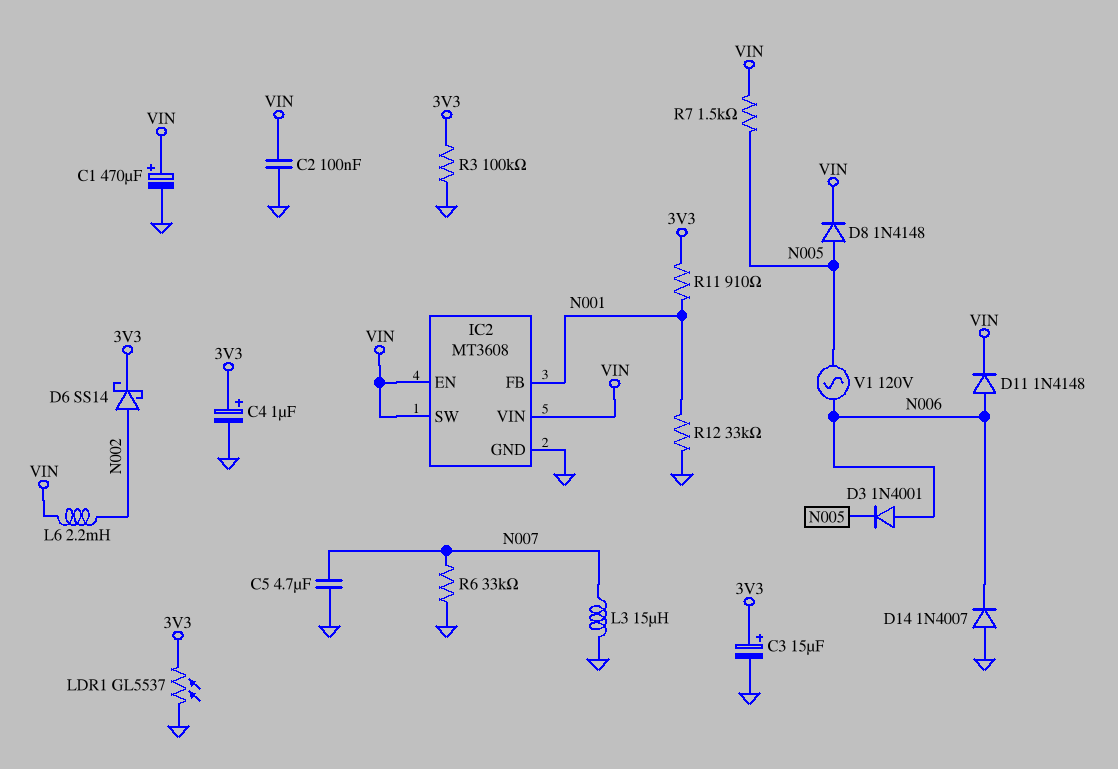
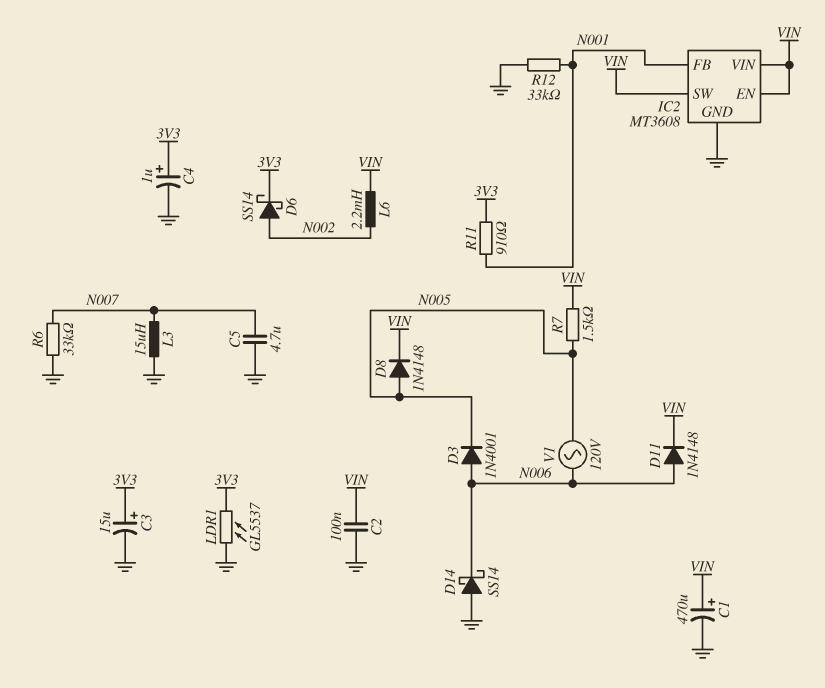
D14: diode 1N4007 (A GND, K N006) -> schottky SS14 (A GND, K N006)
R3: 100k (3V3, GND) -> none

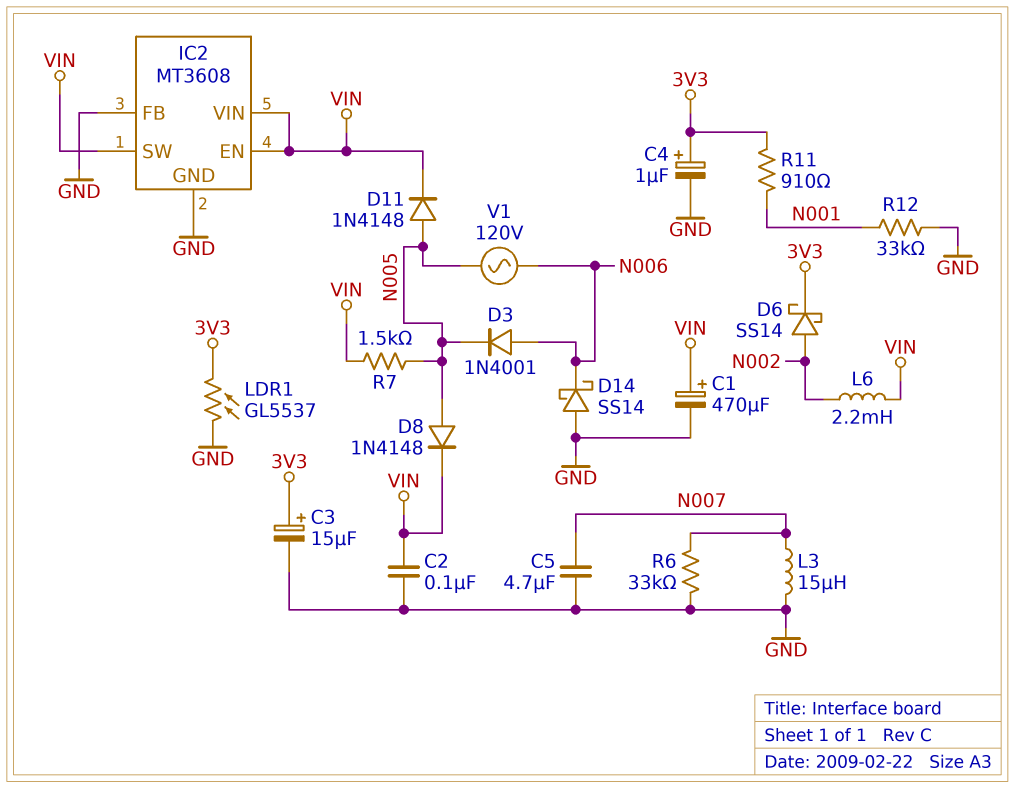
D11: diode 1N4148 (A N006, K VIN) -> diode 1N4148 (A N005, K VIN)
IC2 pin FB: N001 -> GND

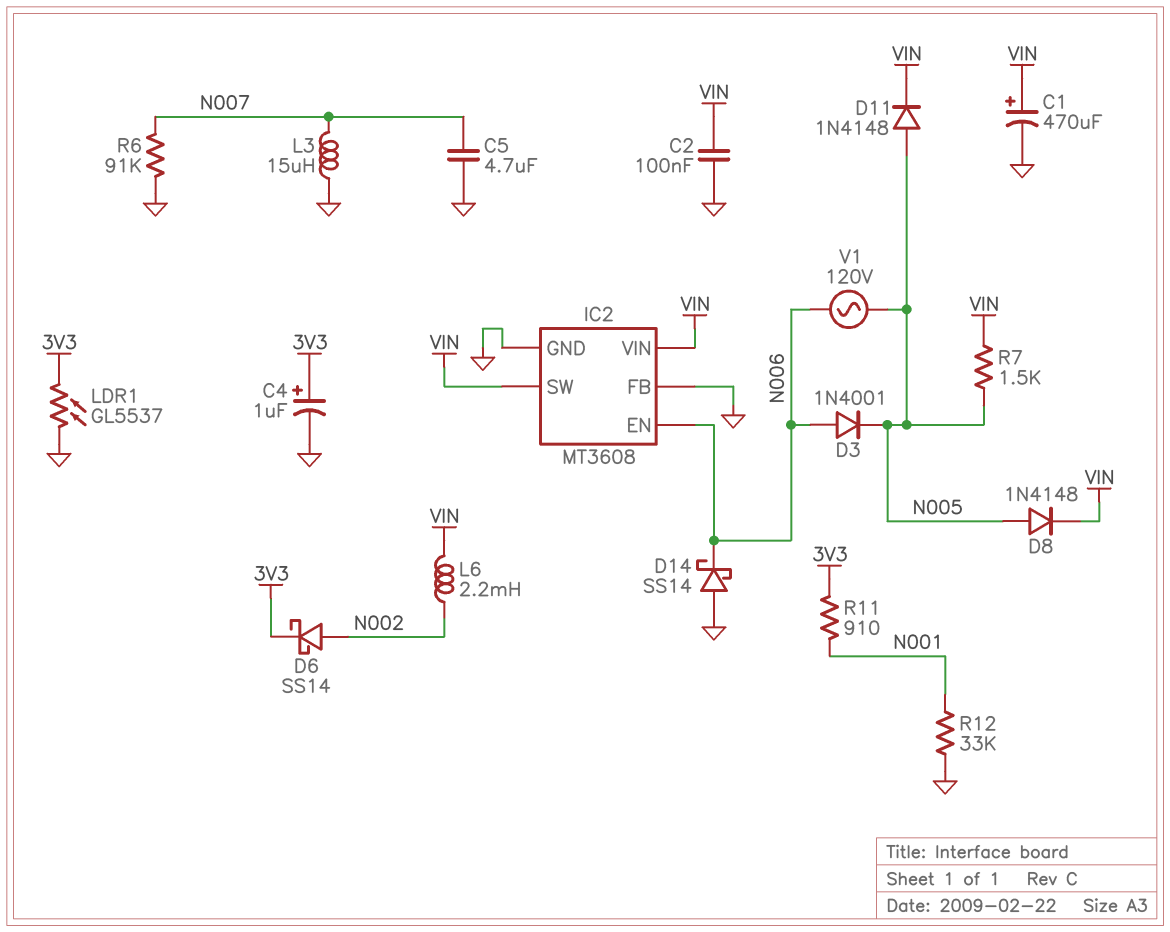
C3: 15uF (plus 3V3, minus GND) -> none
IC2 pin EN: VIN -> N006
R6: 33k (GND, N007) -> 91k (GND, N007)

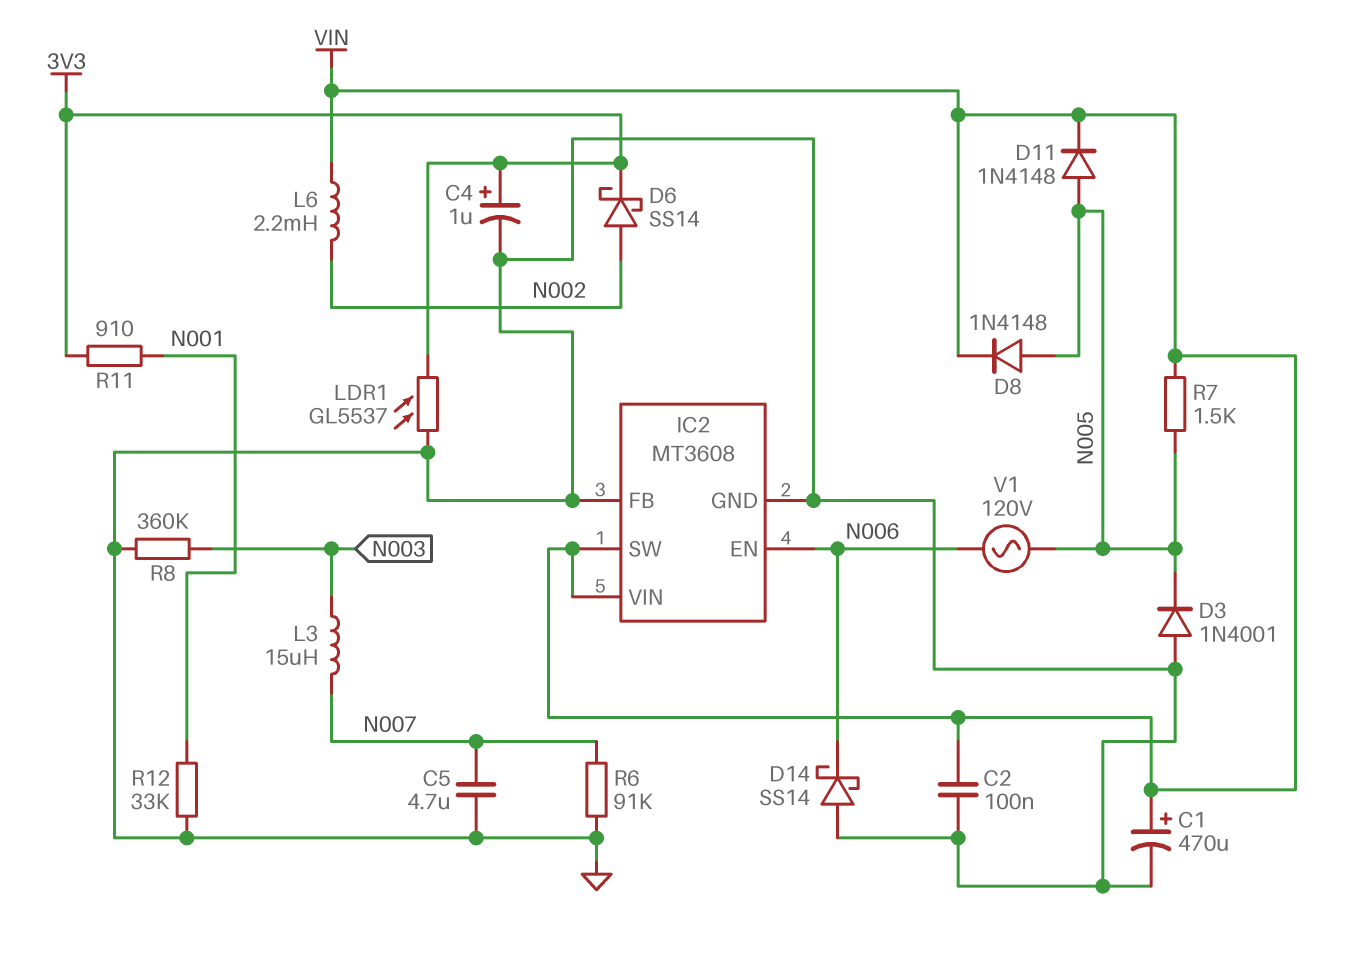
D3: diode 1N4001 (A N006, K N005) -> diode 1N4001 (A GND, K N005)
L3: 15uH (GND, N007) -> 15uH (N003, N007)
R8: none -> 360k (GND, N003)

